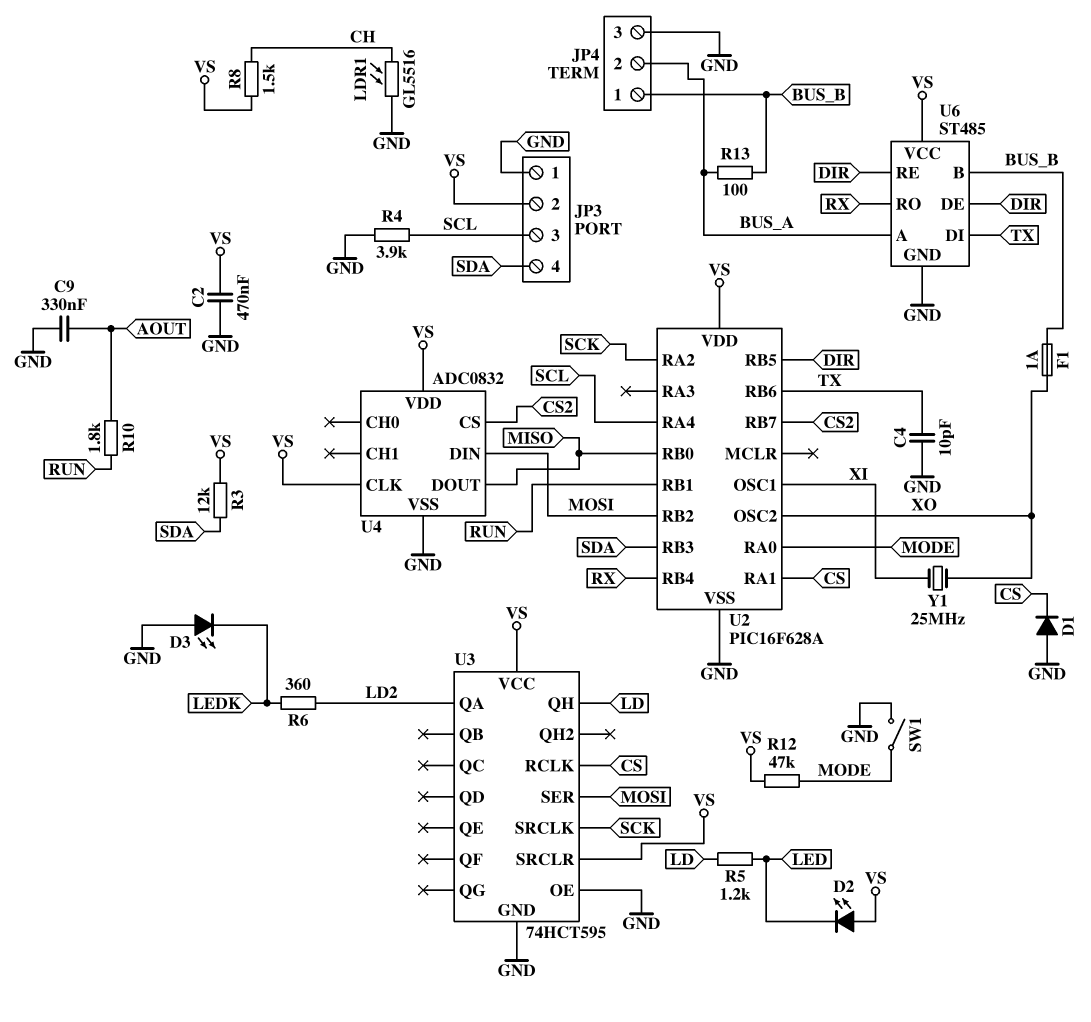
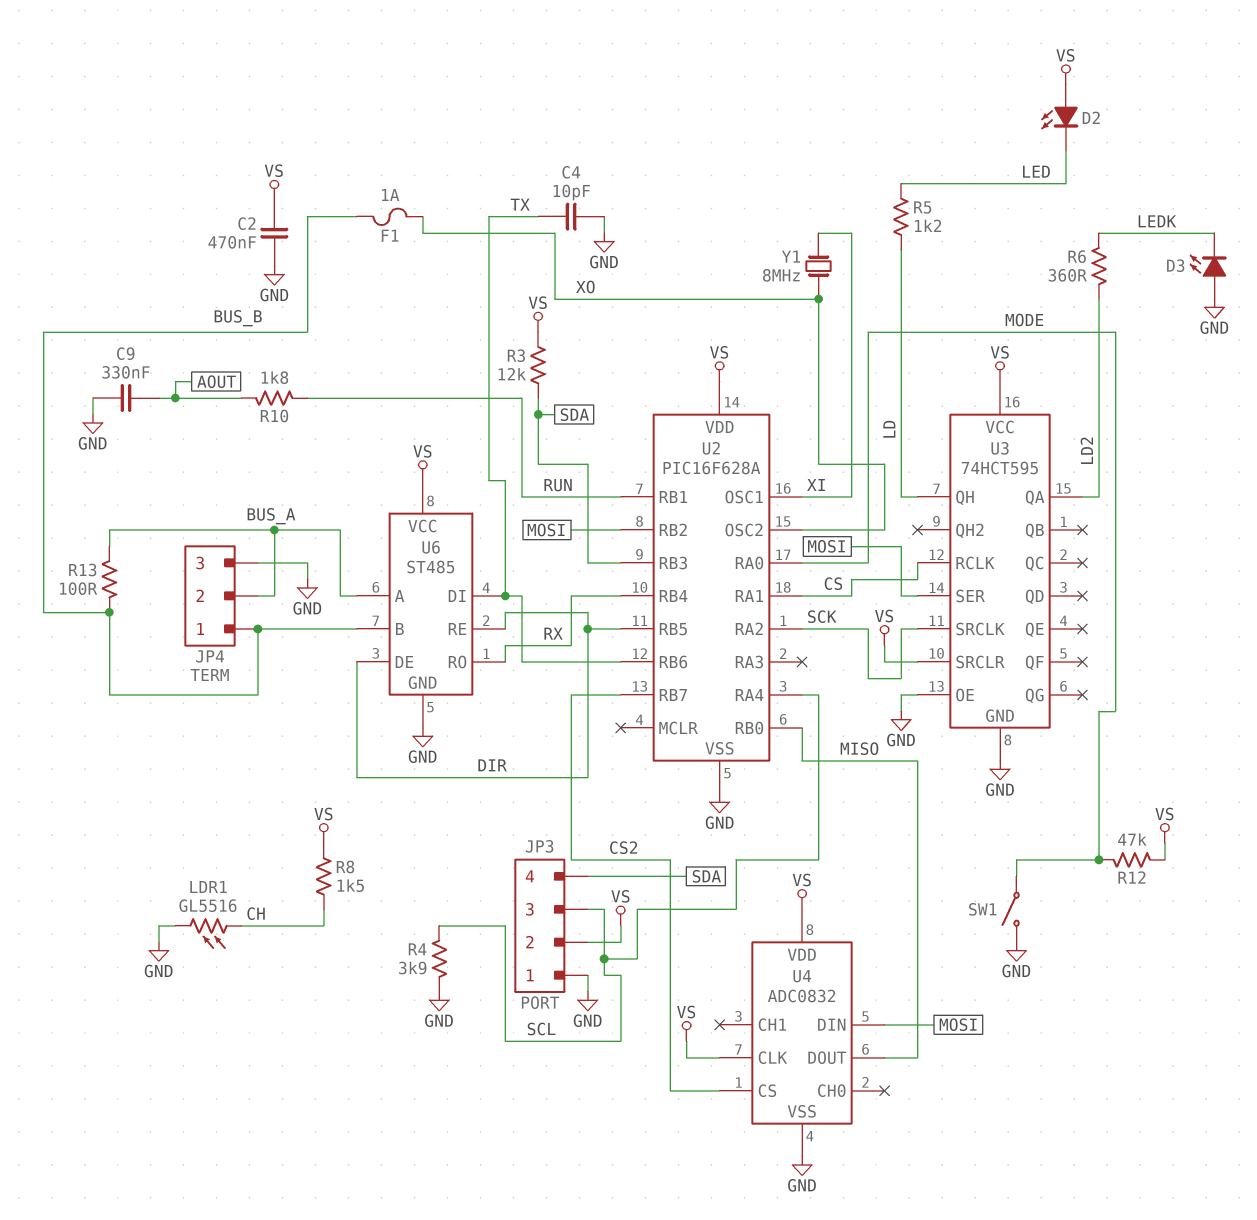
D1: diode (A GND, K CS) -> none
Y1: 25MHz (XI, XO) -> 8MHz (XI, XO)

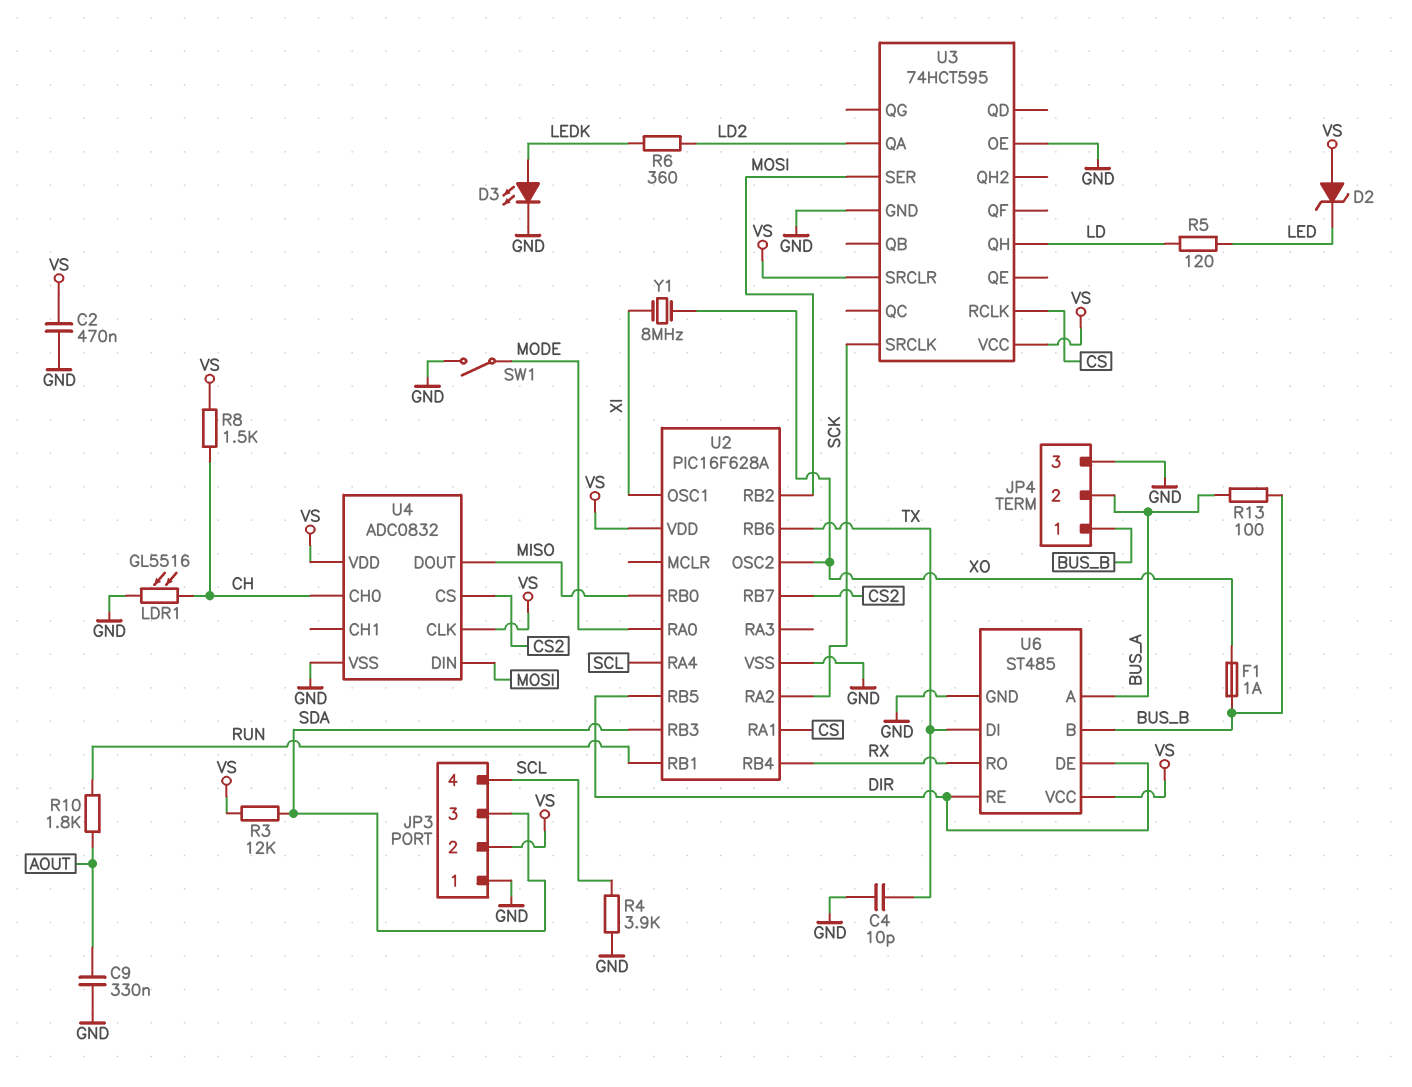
D2: LED (A VS, K LED) -> zener (A VS, K LED)
D3: LED (A GND, K LEDK) -> LED (A LEDK, K GND)
JP3 pin 3: SCL -> SDA
JP3 pin 4: SDA -> SCL
R5: 1.2k (LD, LED) -> 120 (LD, LED)
R12: 47k (MODE, VS) -> none
U4 pin CH0: none -> CH

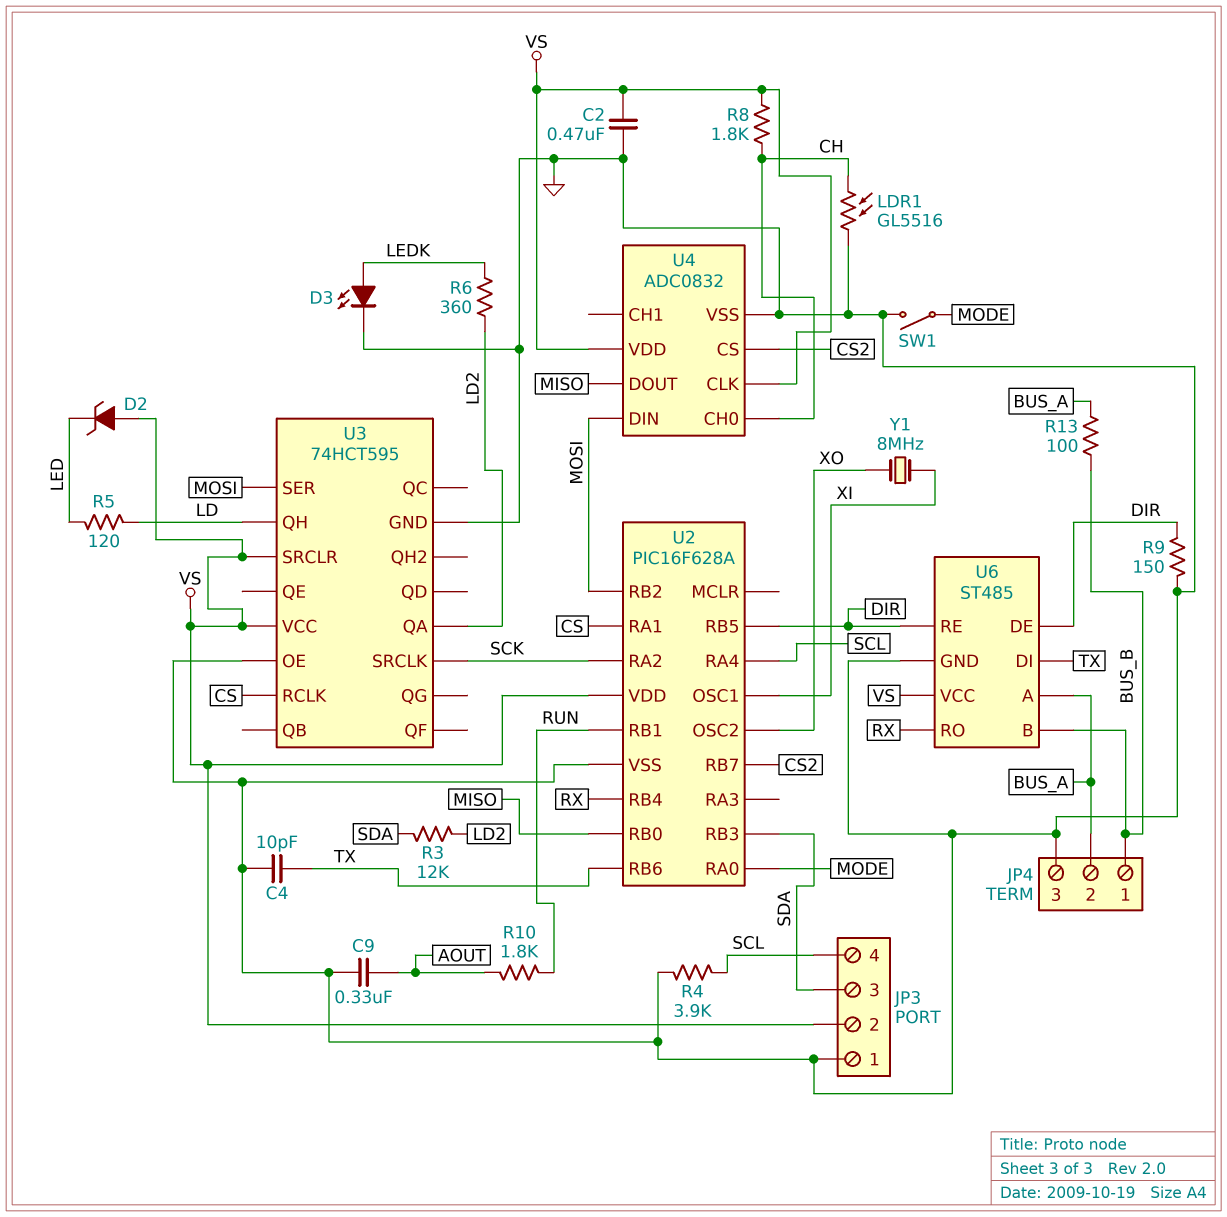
F1: 1A (BUS_B, XO) -> none
R3: 12k (SDA, VS) -> 12k (LD2, SDA)
R8: 1.5k (CH, VS) -> 1.8k (CH, VS)
R9: none -> 150 (DIR, GND)

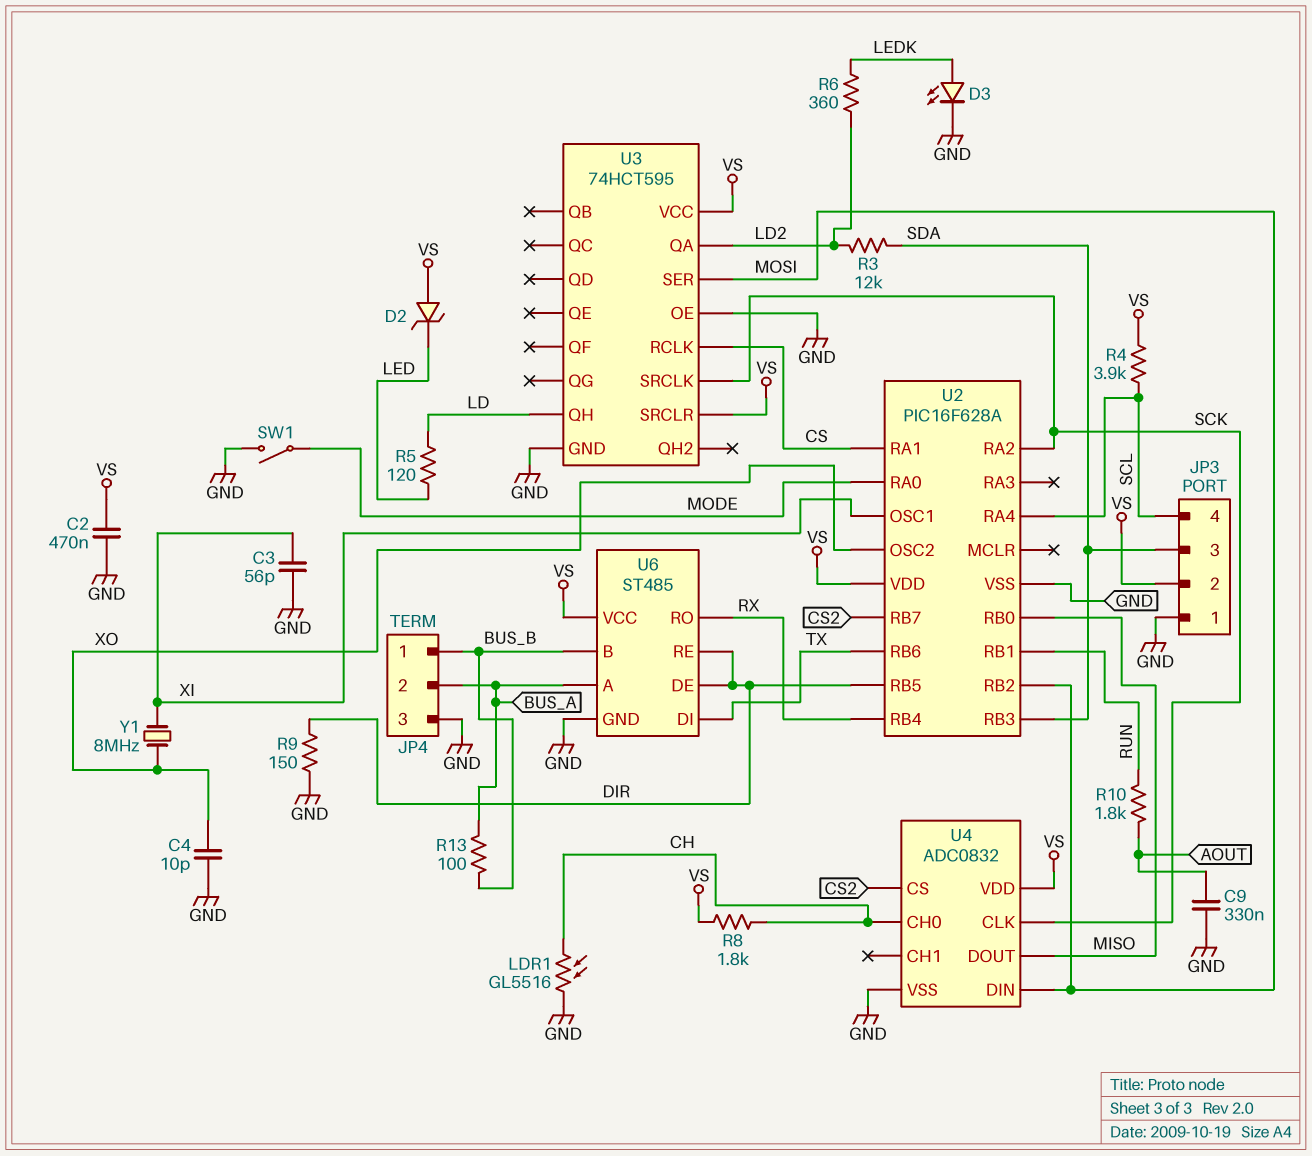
C3: none -> 56pF (GND, XI)
C4: 10pF (GND, TX) -> 10pF (GND, XO)
R4: 3.9k (GND, SCL) -> 3.9k (SCL, VS)
U4 pin CLK: VS -> SCK

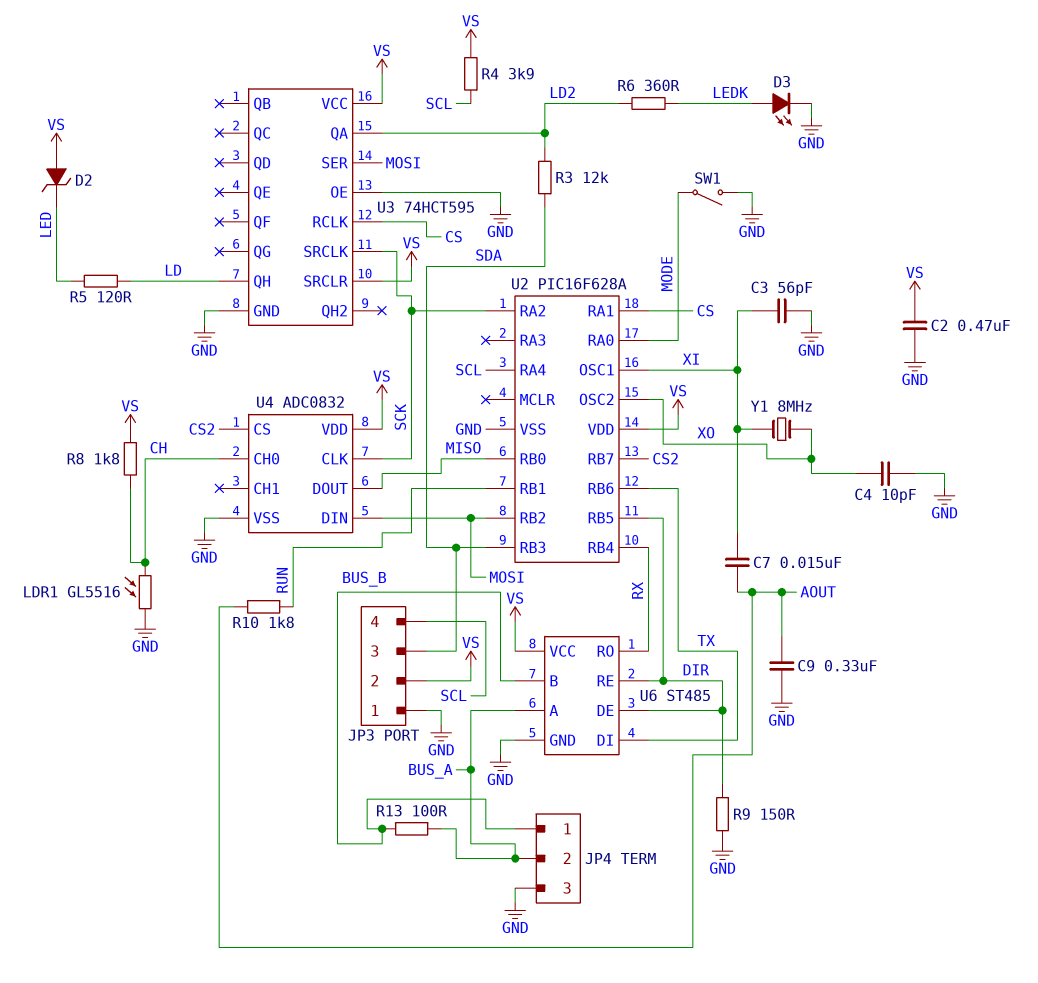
C7: none -> 15nF (AOUT, XI)

